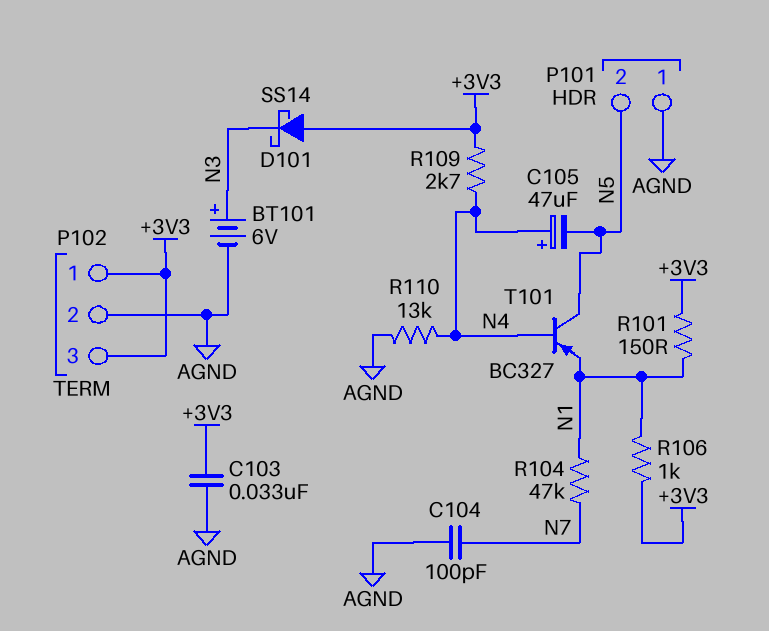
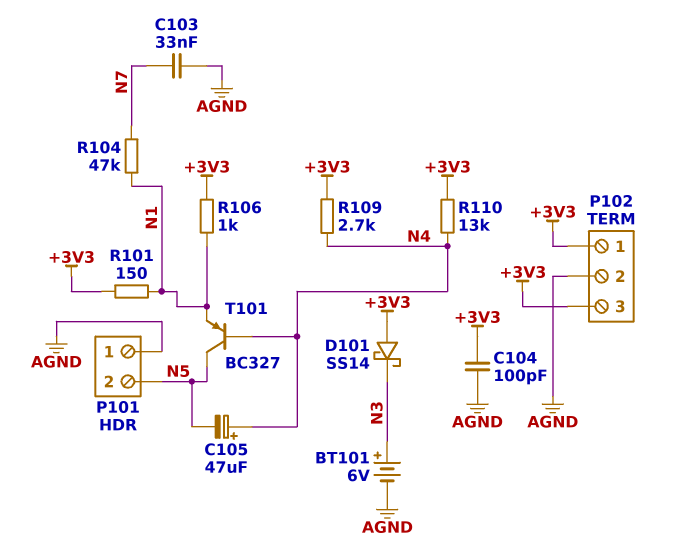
C103: 33nF (+3V3, AGND) -> 33nF (AGND, N7)
C104: 100pF (AGND, N7) -> 100pF (+3V3, AGND)
R110: 13k (AGND, N4) -> 13k (+3V3, N4)

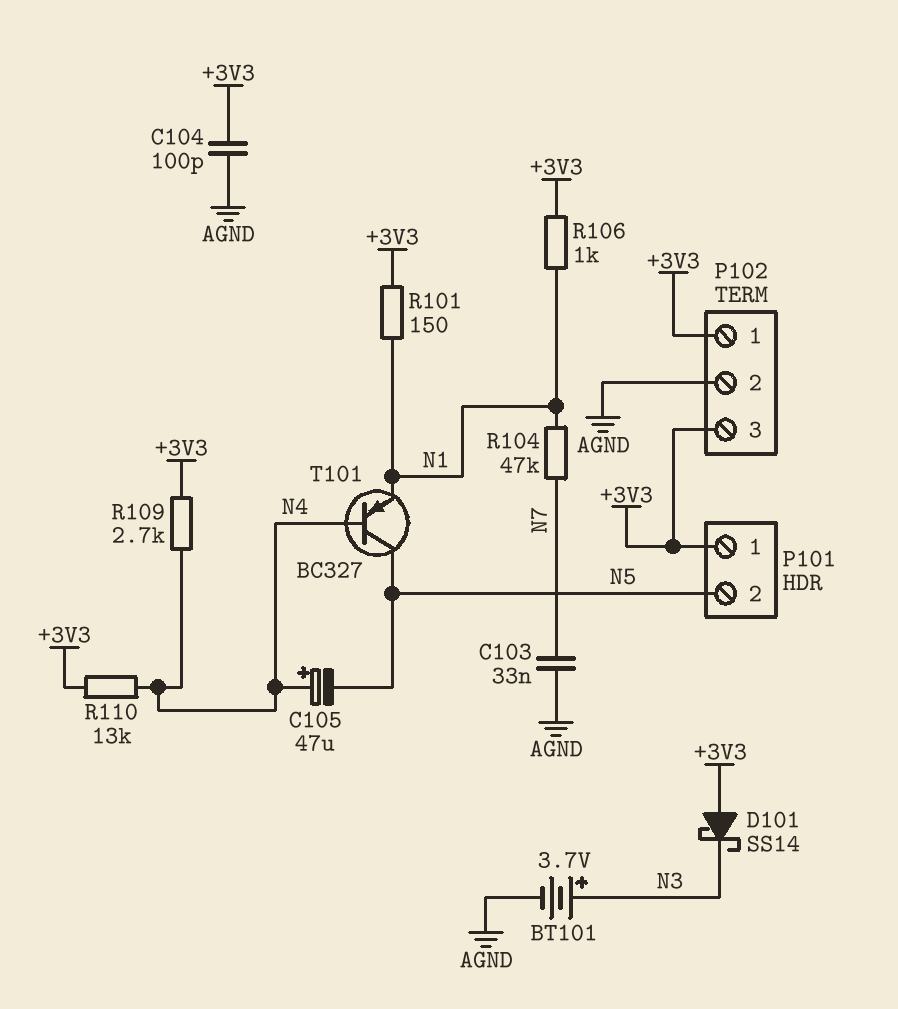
BT101: 6V (plus N3, minus AGND) -> 3.7V (plus N3, minus AGND)
P101 pin 1: AGND -> +3V3

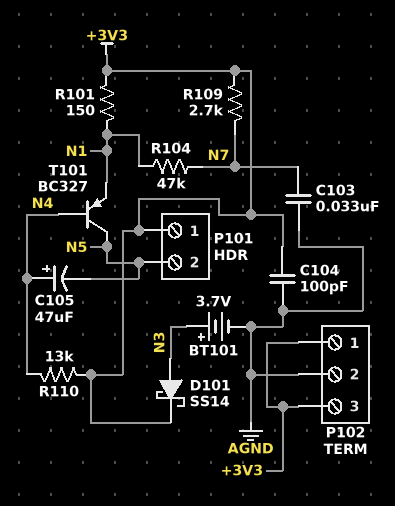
D101: schottky SS14 (A +3V3, K N3) -> schottky SS14 (A N3, K +3V3)
R106: 1k (+3V3, N1) -> none
R109: 2.7k (+3V3, N4) -> 2.7k (+3V3, N7)

